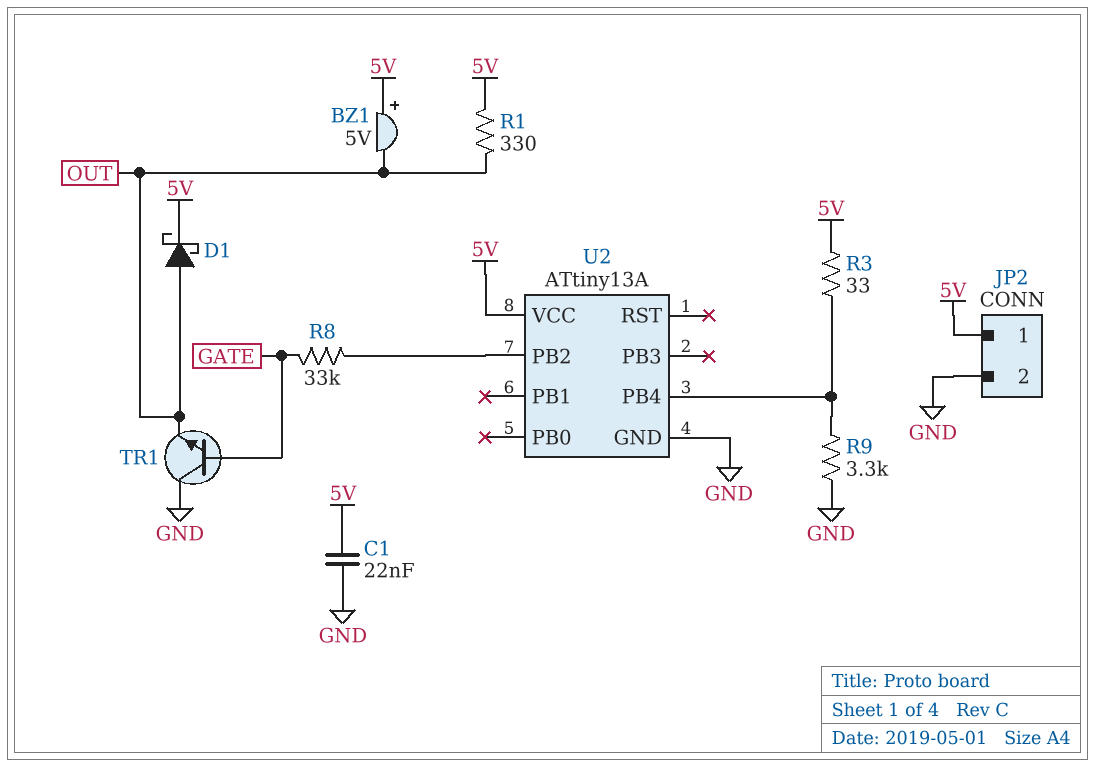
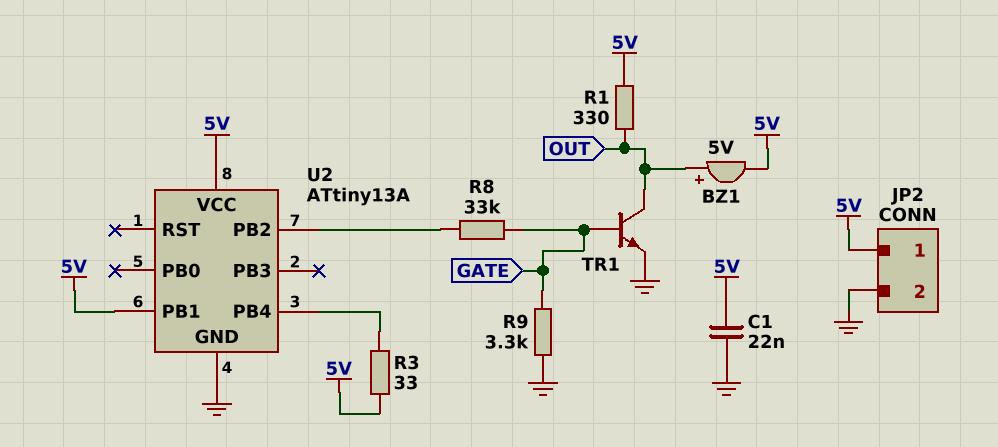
BZ1: buzzer 5V (plus 5V, minus OUT) -> buzzer 5V (plus OUT, minus 5V)
D1: schottky (A OUT, K 5V) -> none
R9: 3.3k (GND, U2/PB4) -> 3.3k (GATE, GND)
TR1: NPN (B GATE, C GND, E OUT) -> NPN (B GATE, C OUT, E GND)
U2 pin PB1: none -> 5V

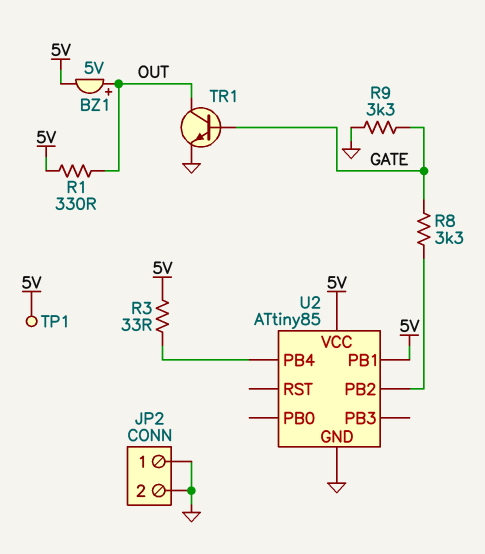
C1: 22nF (5V, GND) -> none
JP2 pin 1: 5V -> GND
R8: 33k (GATE, U2/PB2) -> 3.3k (GATE, U2/PB2)
TP1: none -> test point (5V)
U2: ATtiny13A -> ATtiny85

